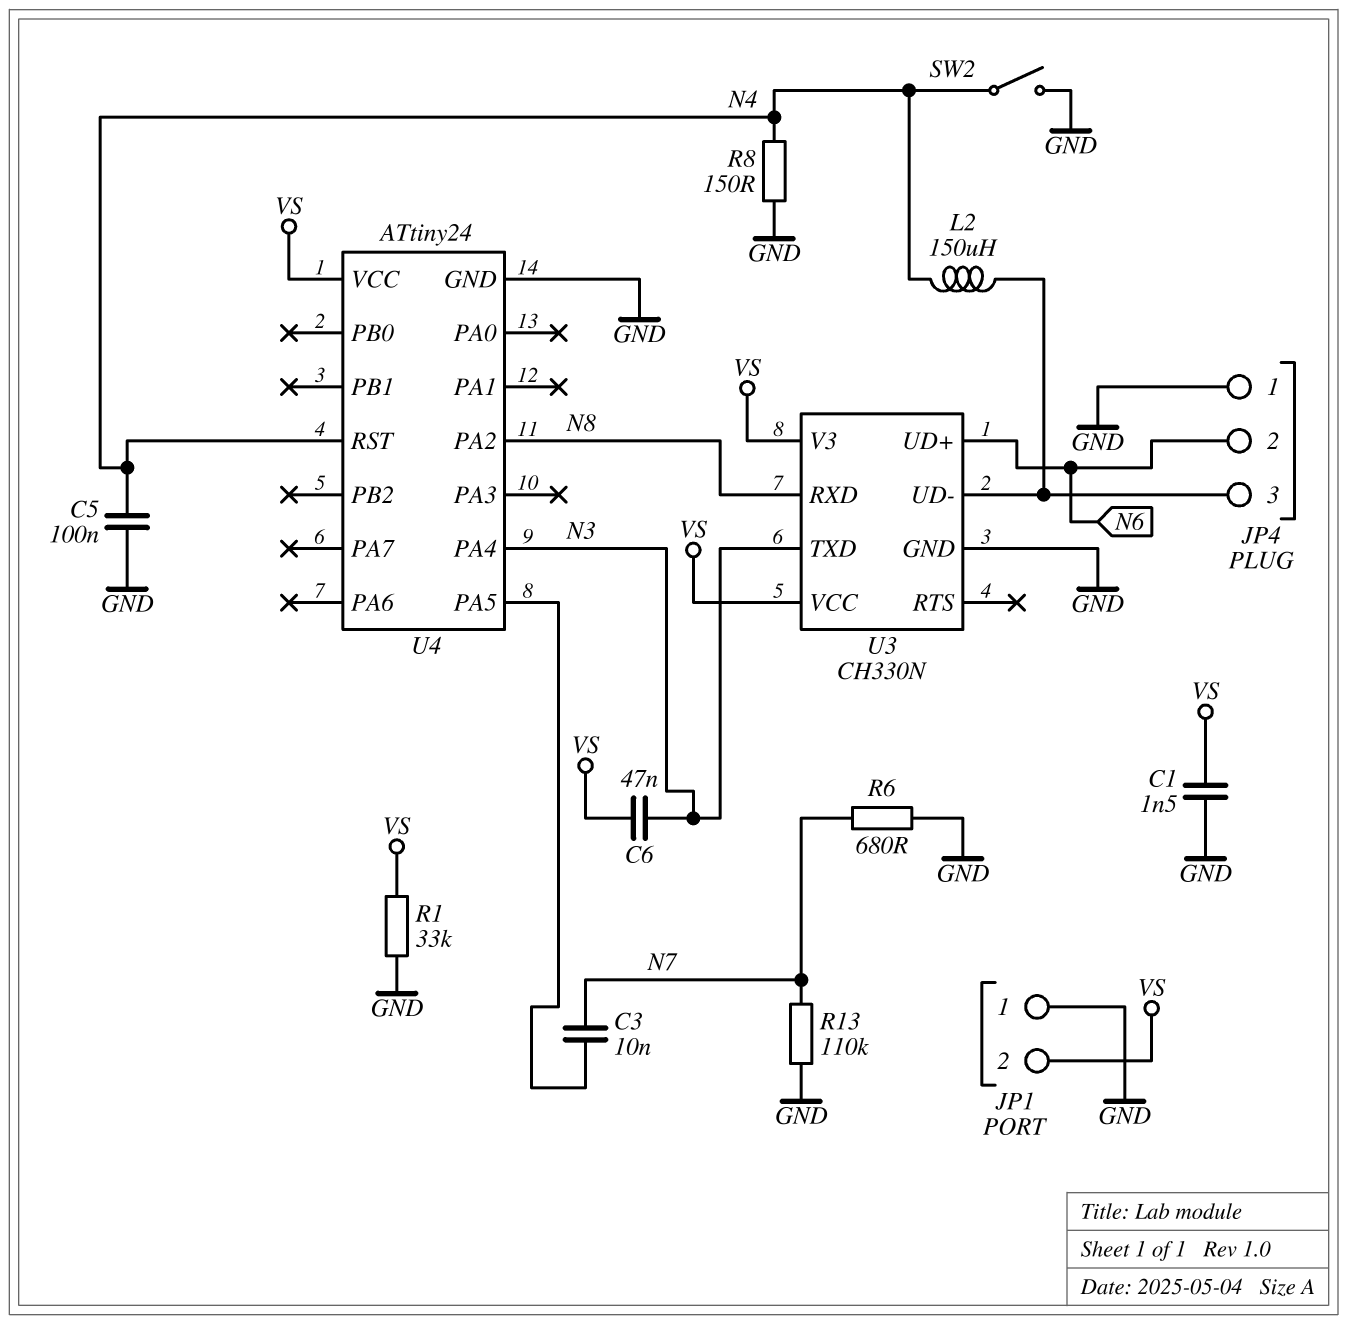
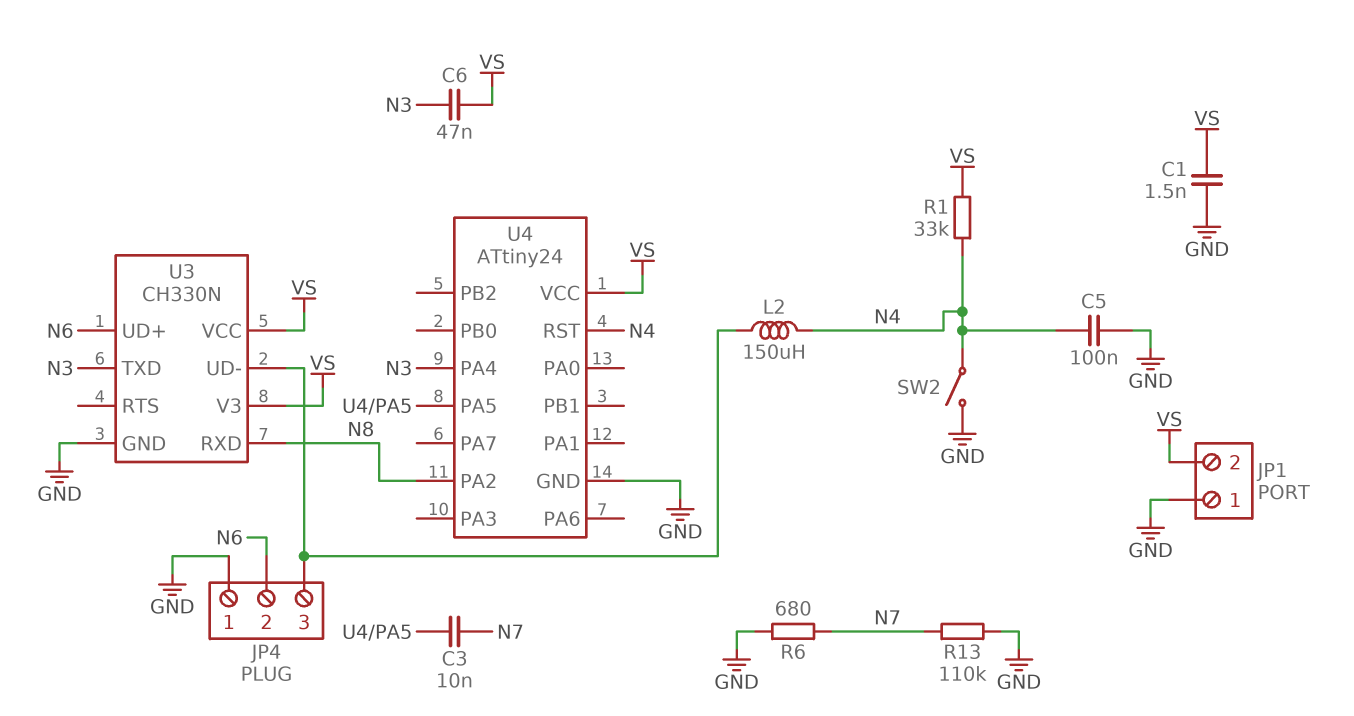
R1: 33k (GND, VS) -> 33k (N4, VS)
R8: 150 (GND, N4) -> none

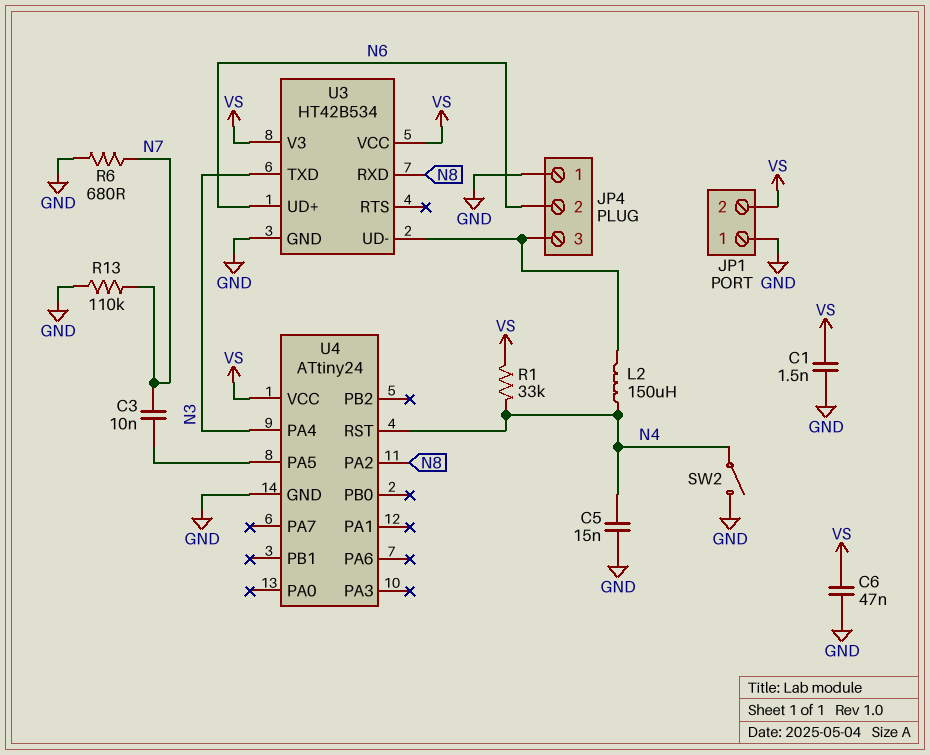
C5: 100nF (GND, N4) -> 15nF (GND, N4)
C6: 47nF (N3, VS) -> 47nF (GND, VS)
U3: CH330N -> HT42B534

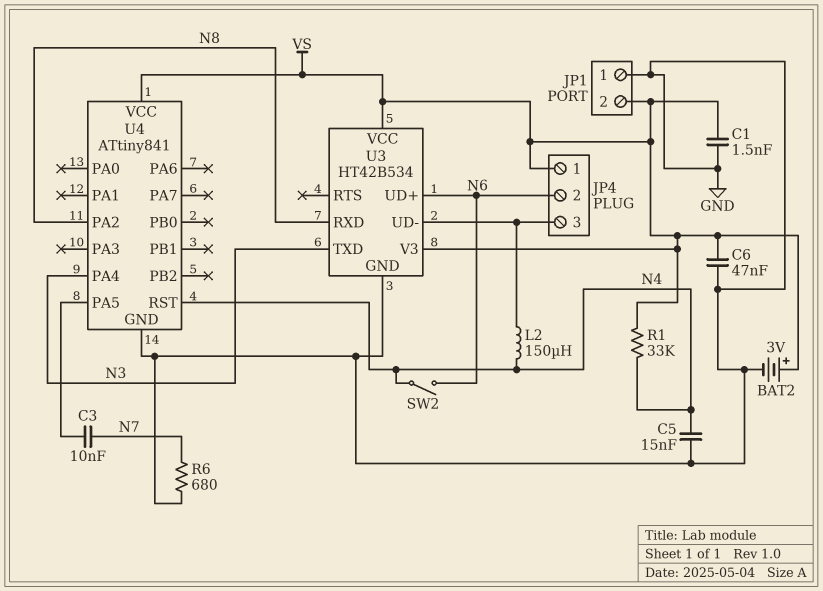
BAT2: none -> 3V (plus VS, minus GND)
JP4 pin 1: GND -> VS
R13: 110k (GND, N7) -> none
SW2: switch (GND, N4) -> switch (N4, N6)
U4: ATtiny24 -> ATtiny841

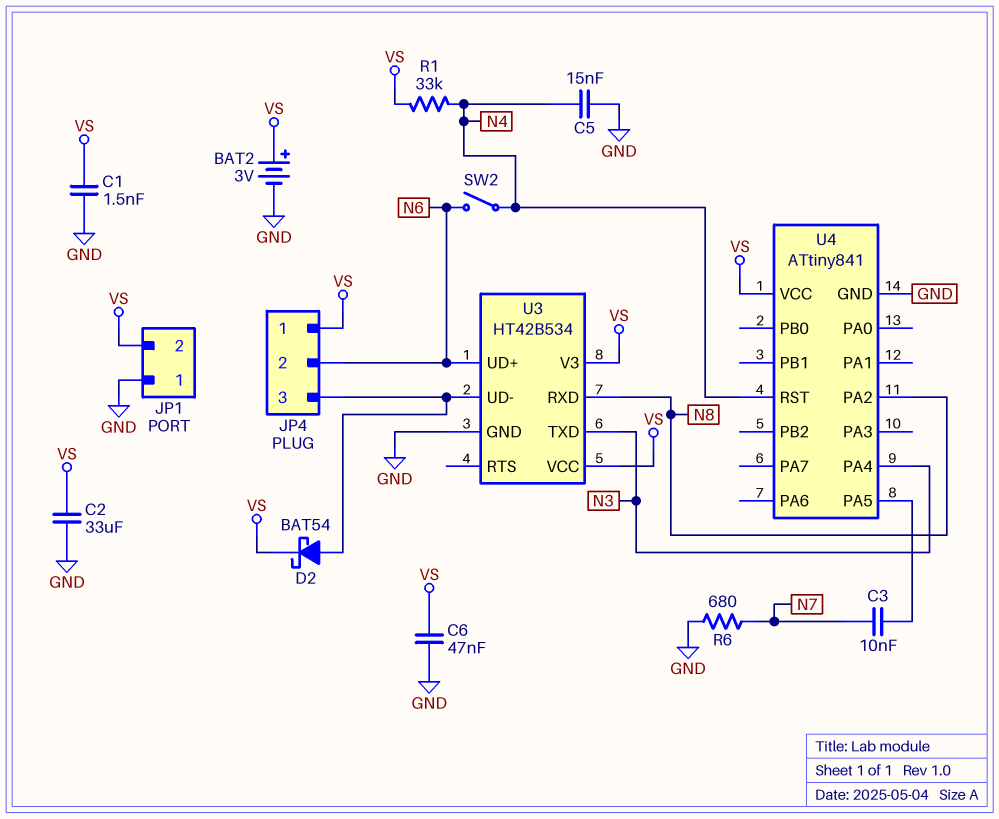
C2: none -> 33uF (GND, VS)
D2: none -> schottky BAT54 (A JP4/3, K VS)
L2: 150uH (JP4/3, N4) -> none

